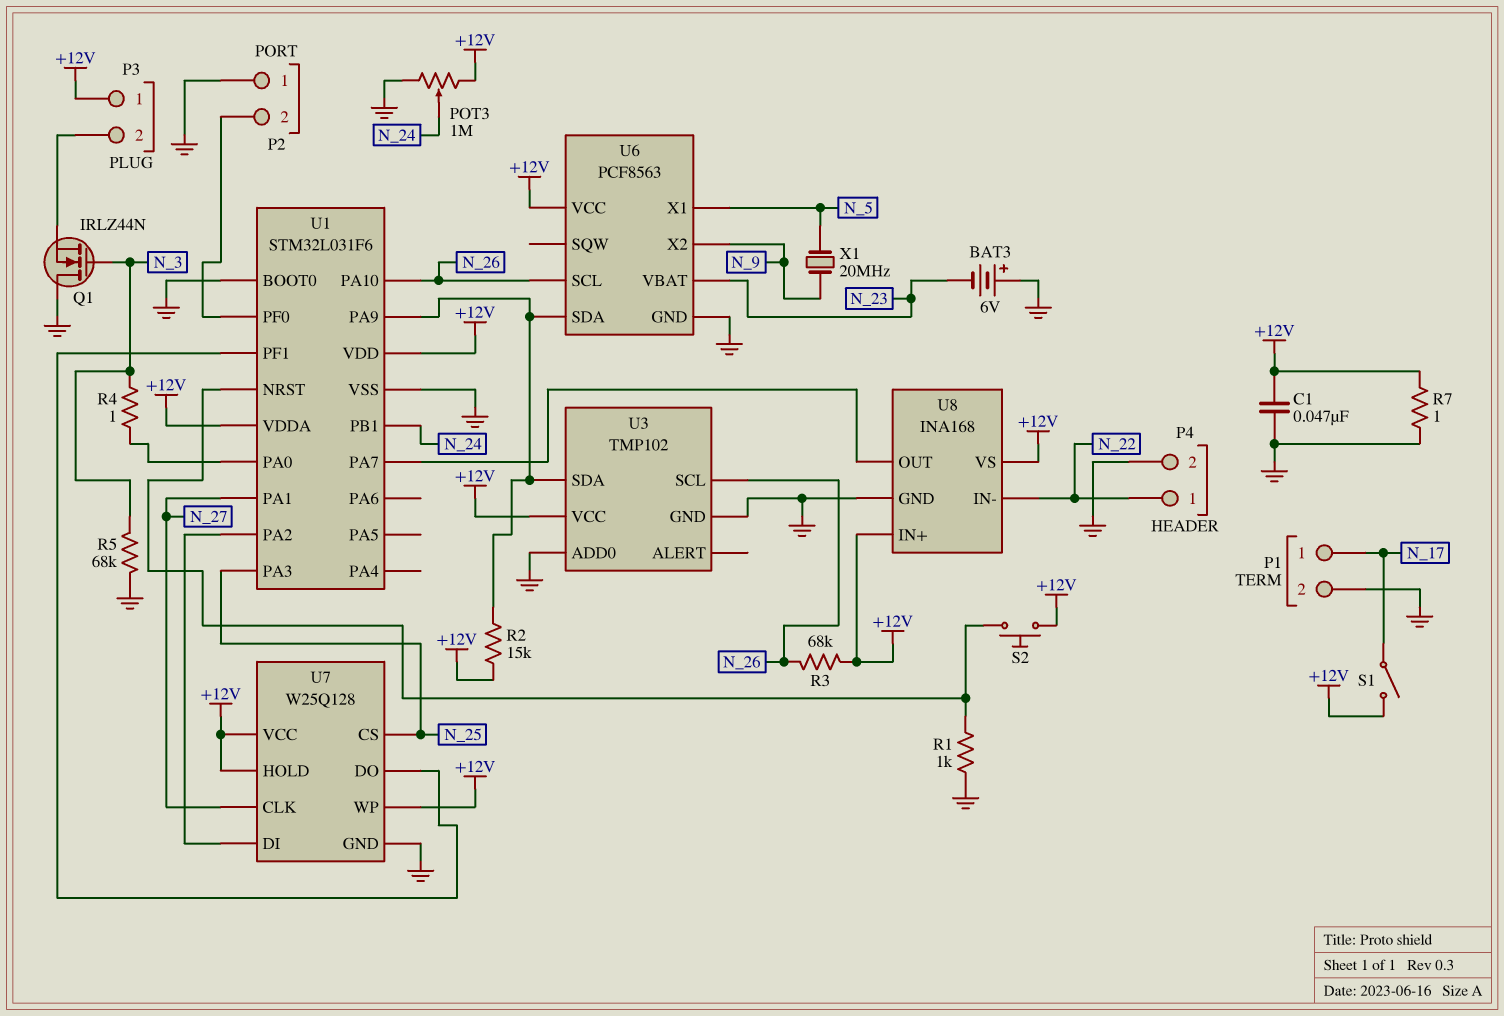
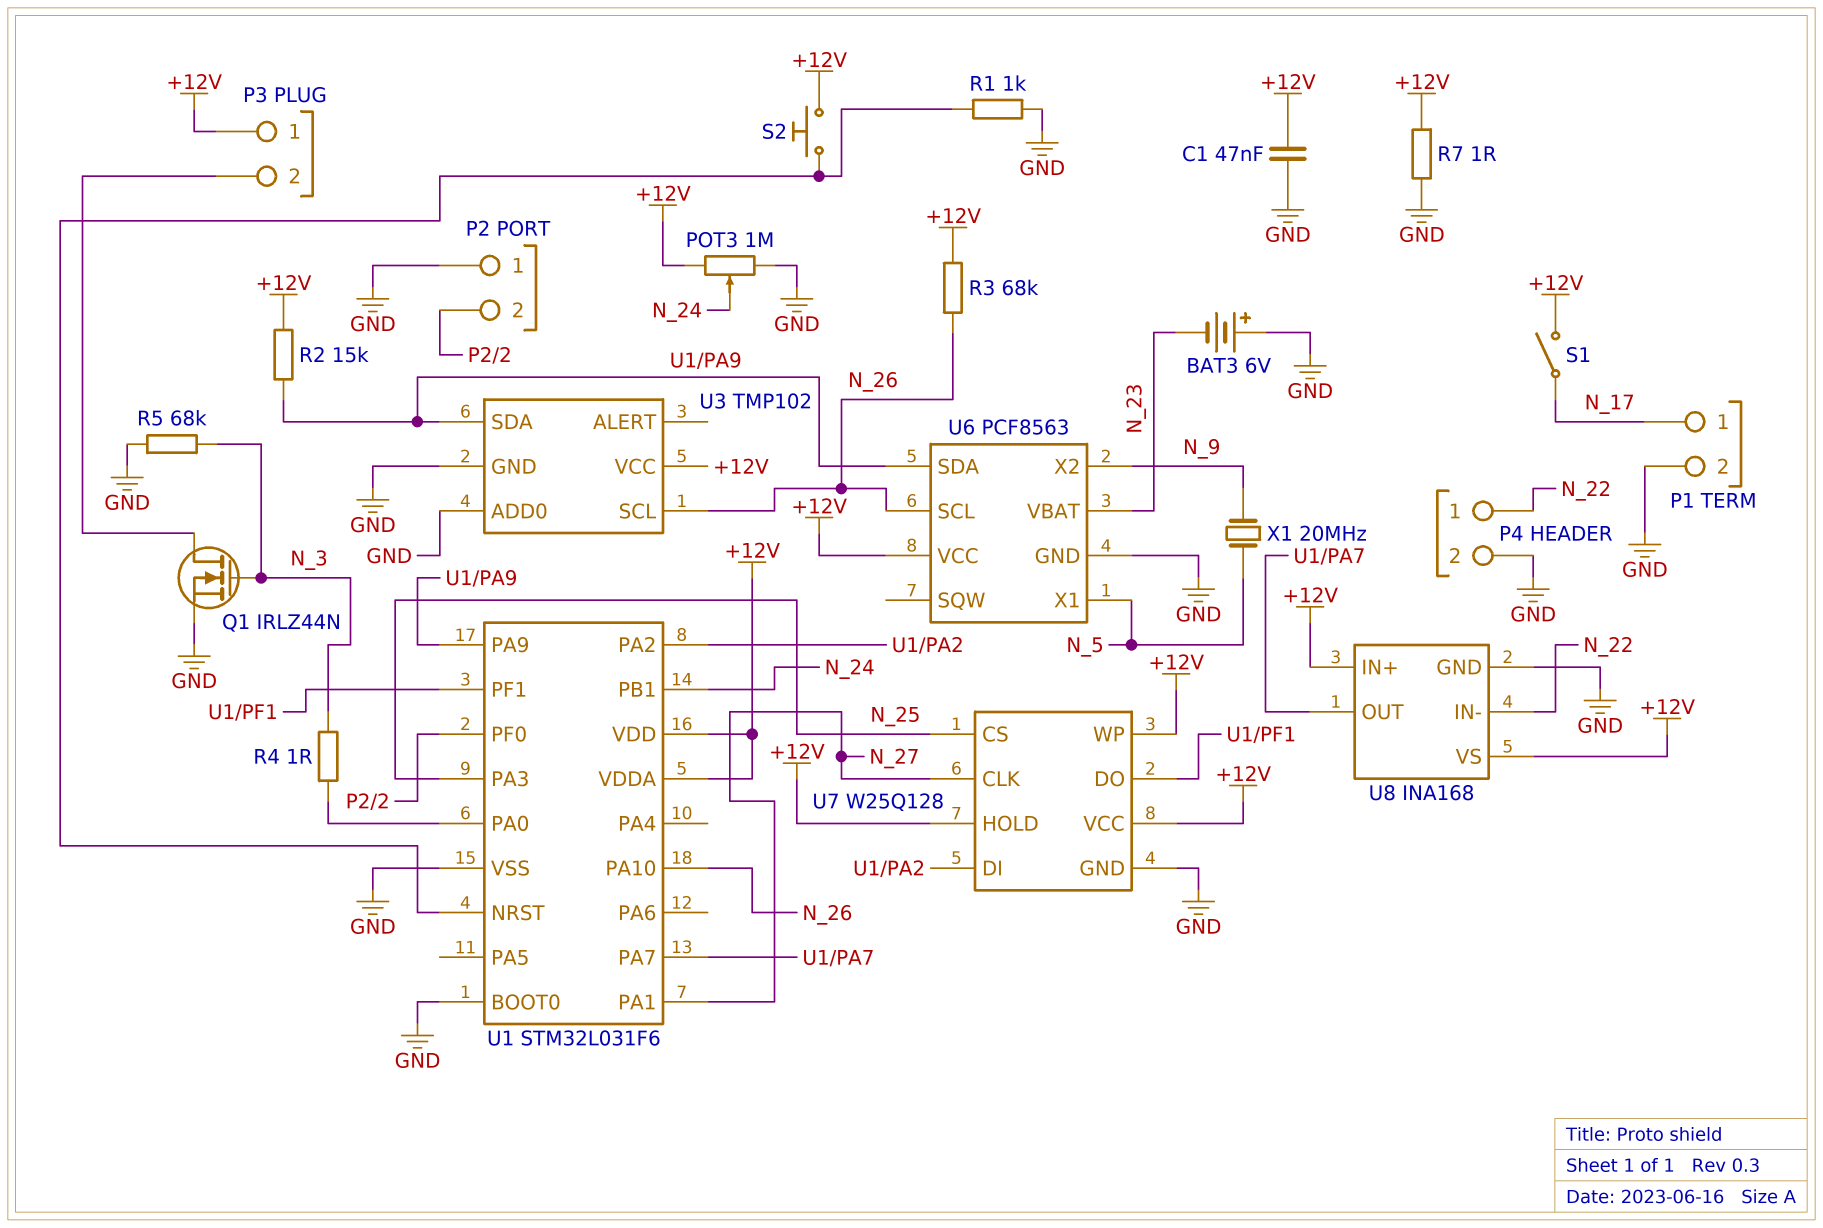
Q1: NMOS IRLZ44N (G N_3, D GND, S P3/2) -> NMOS IRLZ44N (G N_3, D P3/2, S GND)

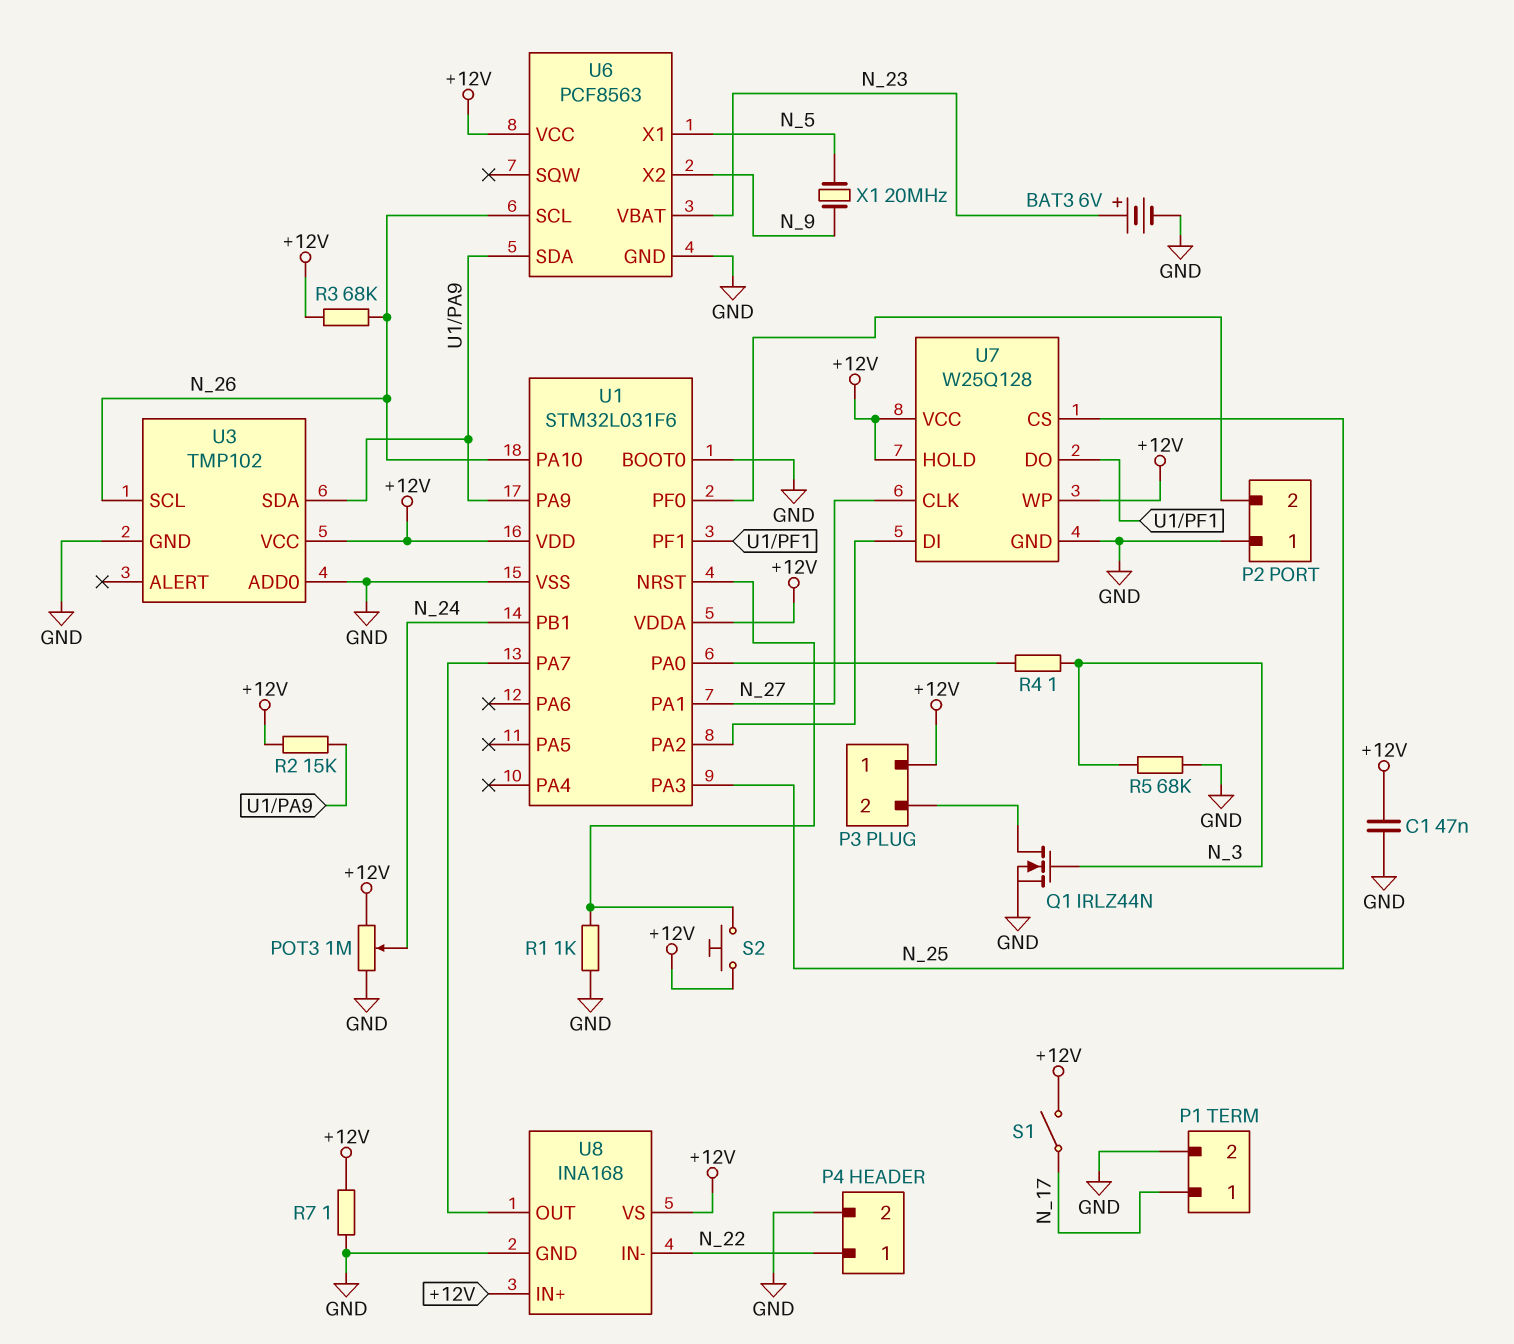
BAT3: 6V (plus GND, minus N_23) -> 6V (plus N_23, minus GND)

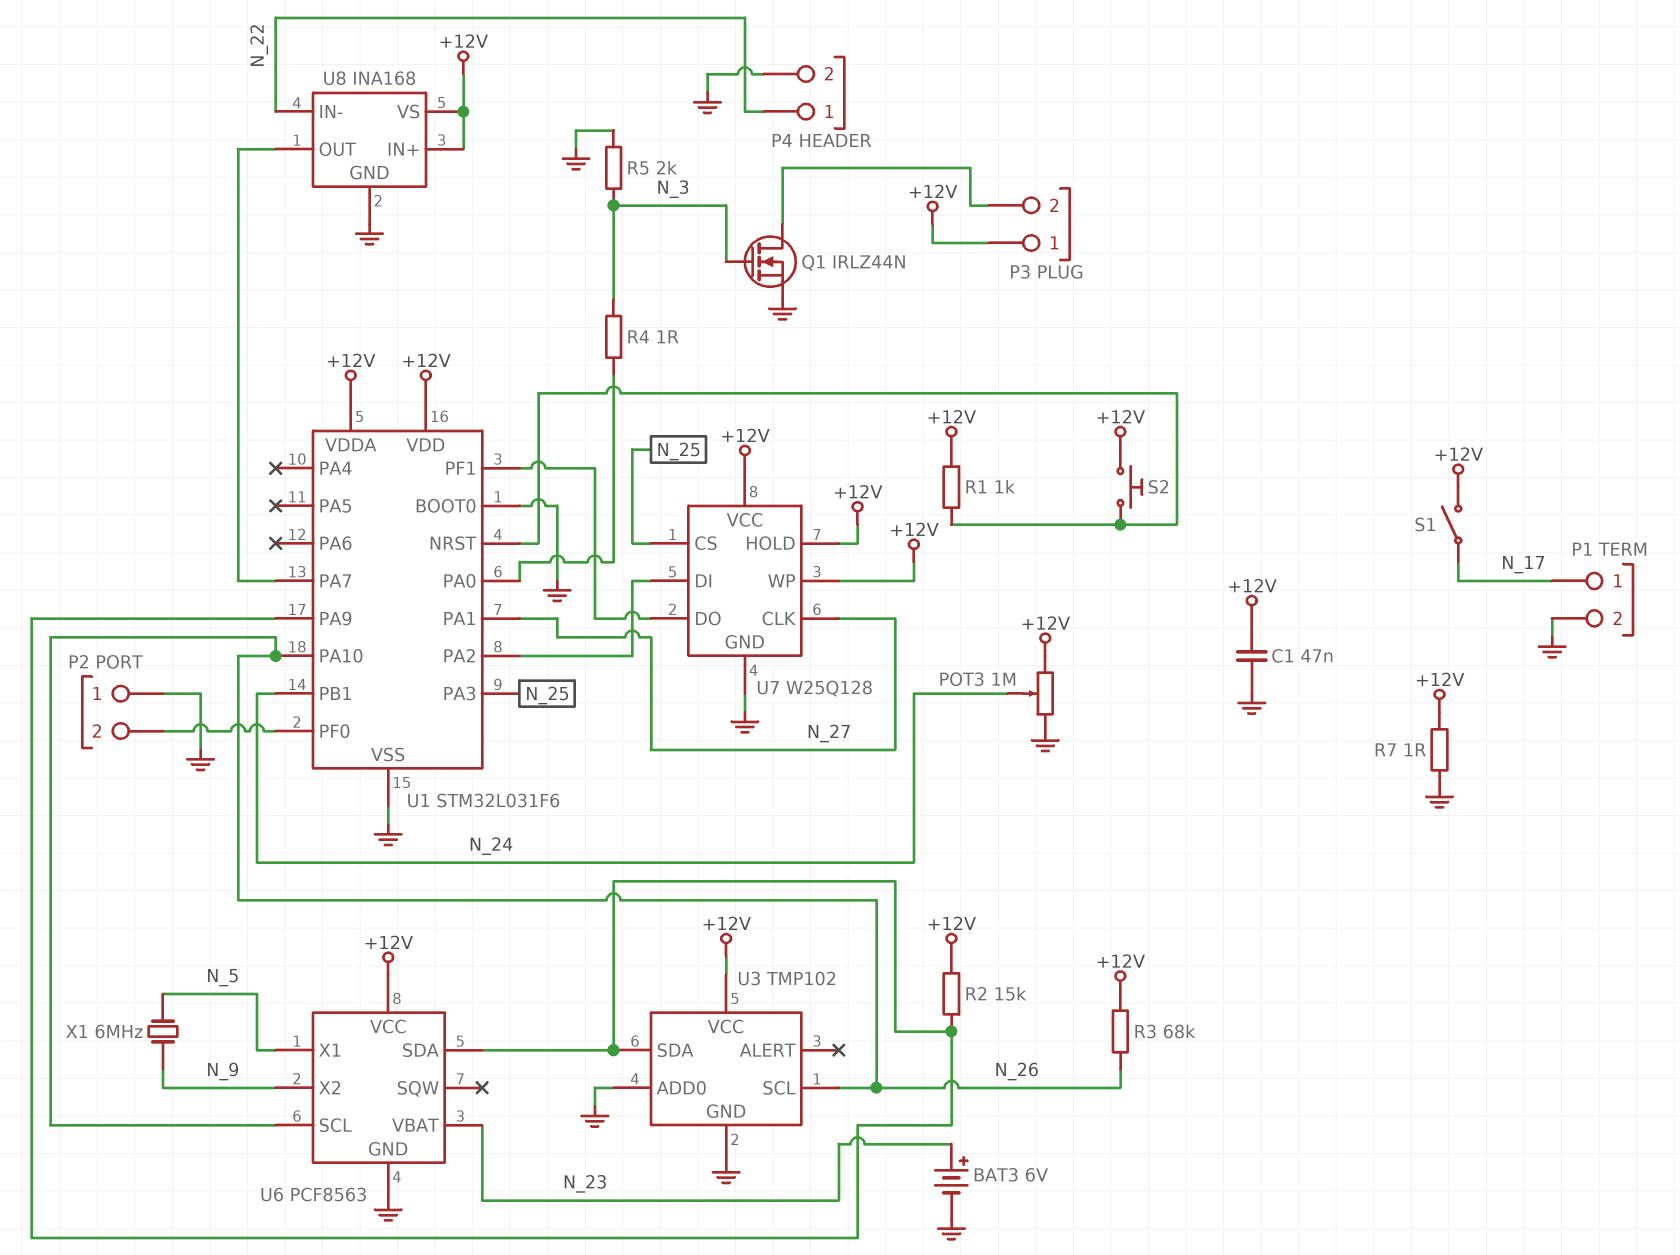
R1: 1k (GND, U1/NRST) -> 1k (+12V, U1/NRST)
R5: 68k (GND, N_3) -> 2k (GND, N_3)
X1: 20MHz (N_5, N_9) -> 6MHz (N_5, N_9)

